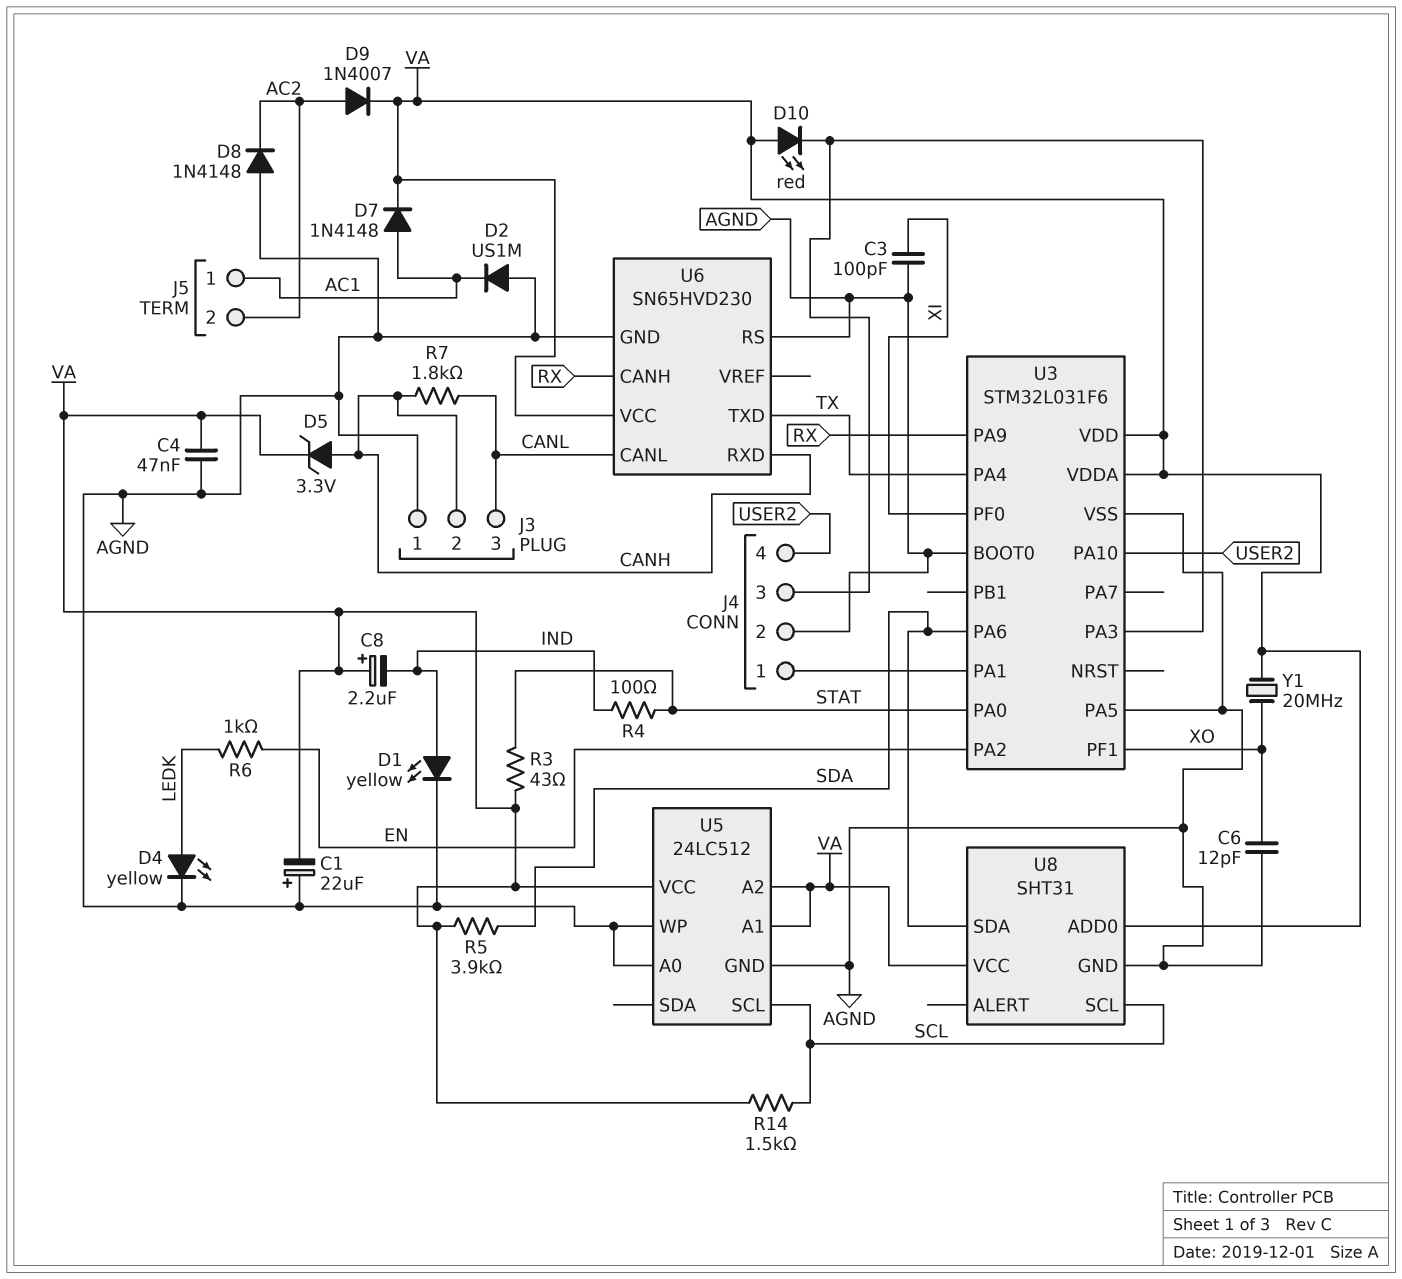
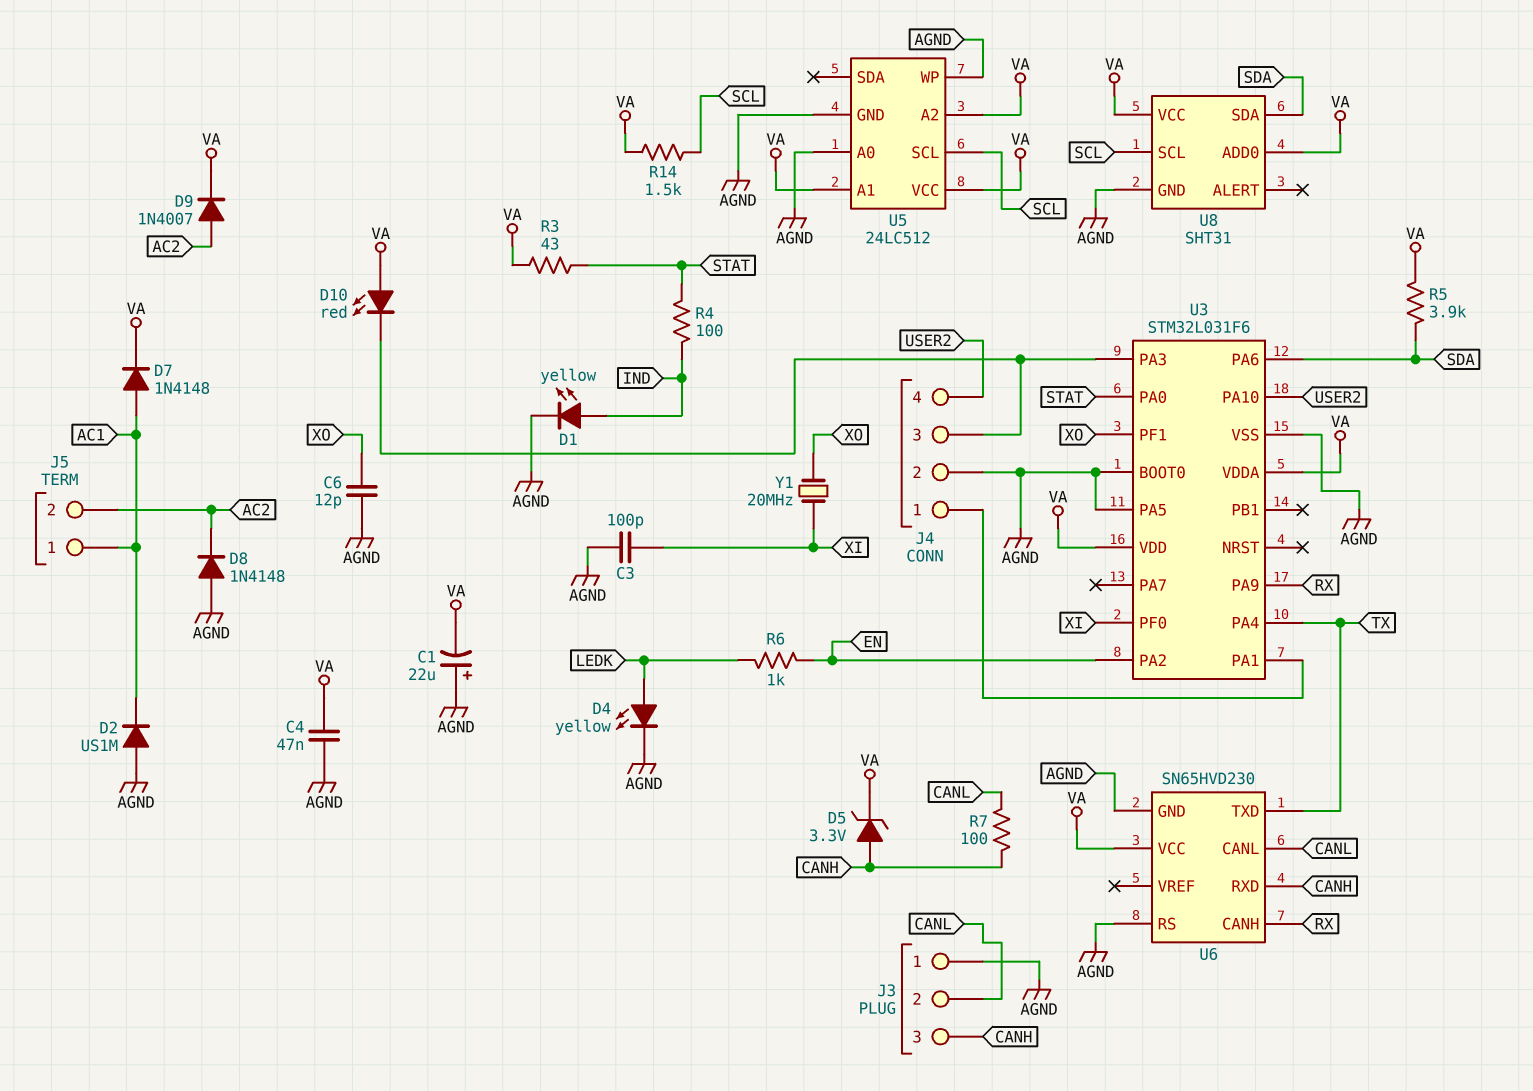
C8: 2.2uF (plus VA, minus IND) -> none
J3 pin 2: CANH -> CANL
J3 pin 3: CANL -> CANH
R7: 1.8k (CANH, CANL) -> 100 (CANH, CANL)
Y1: 20MHz (VA, XO) -> 20MHz (XI, XO)

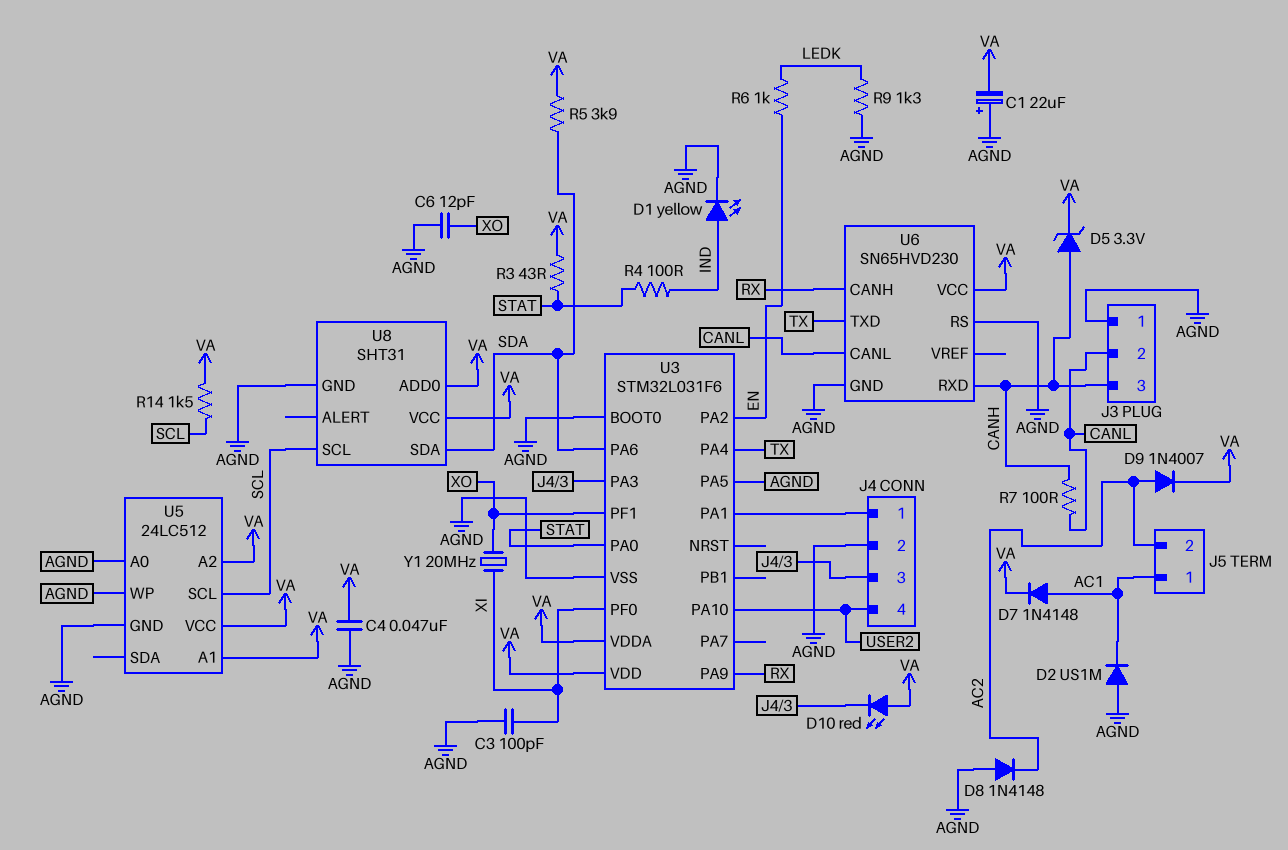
D4: LED yellow (A LEDK, K AGND) -> none
R9: none -> 1.3k (AGND, LEDK)

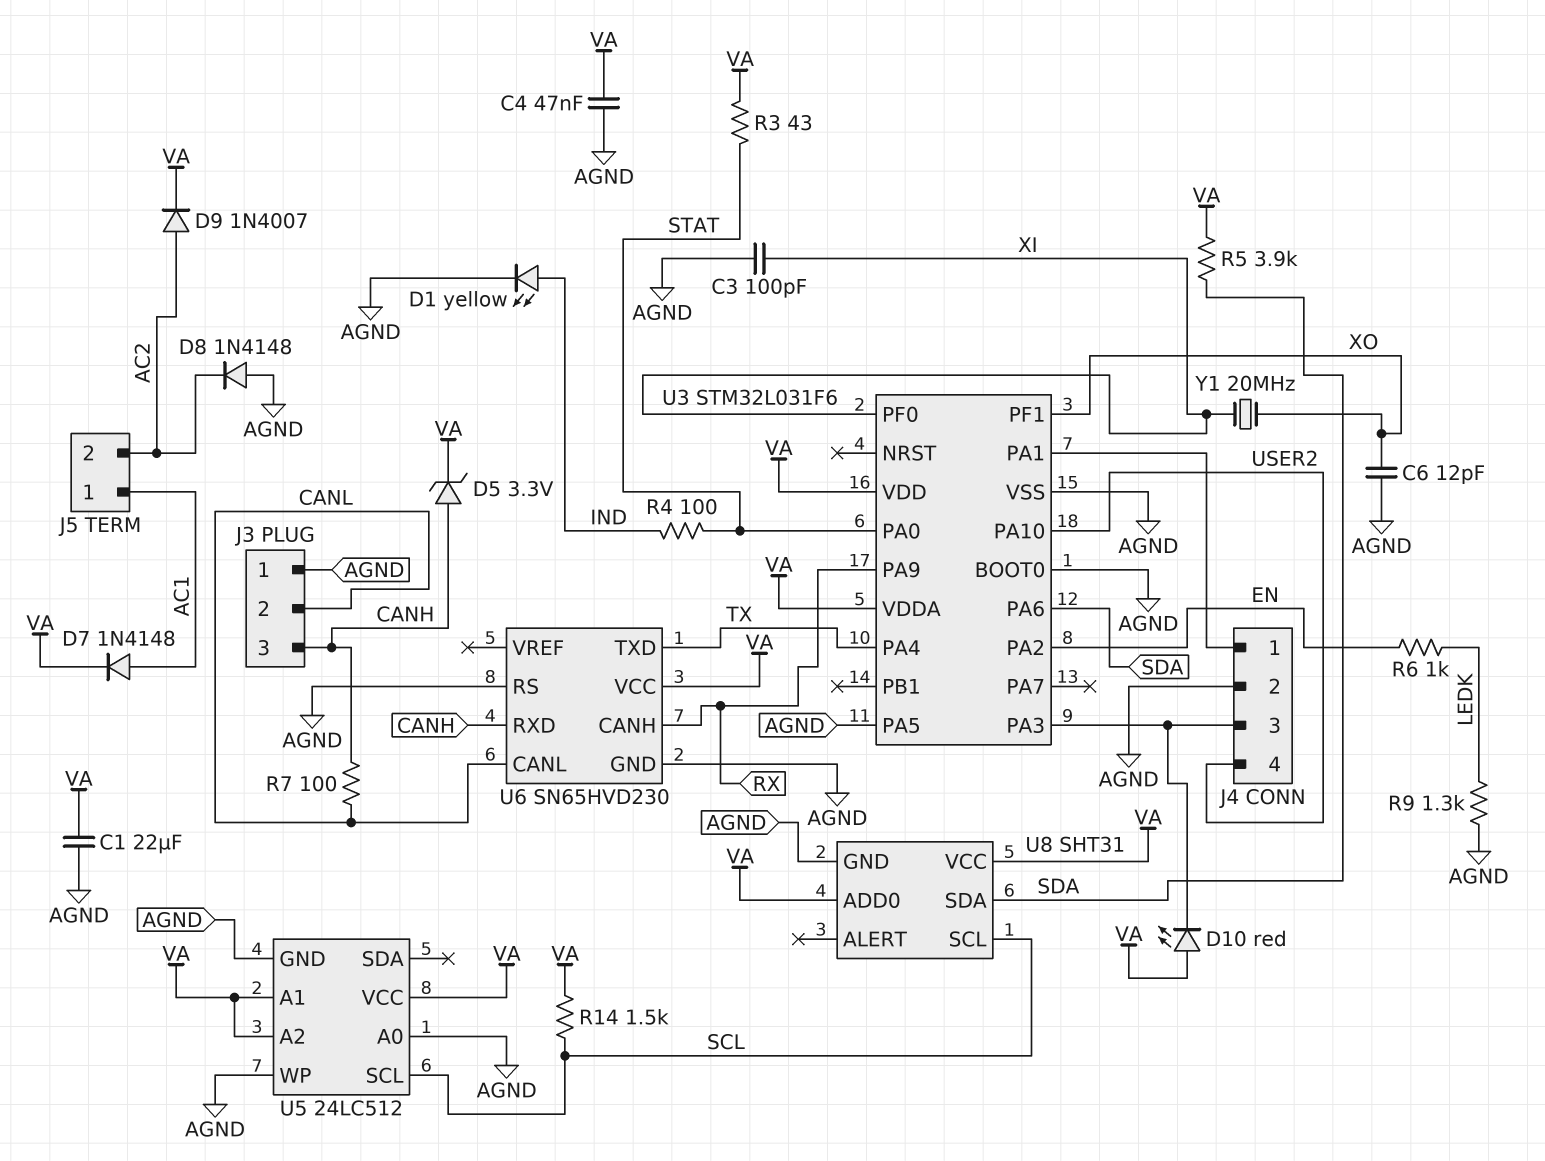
C1: 22uF (plus AGND, minus VA) -> 22uF (AGND, VA)
D2: diode US1M (A AGND, K AC1) -> none

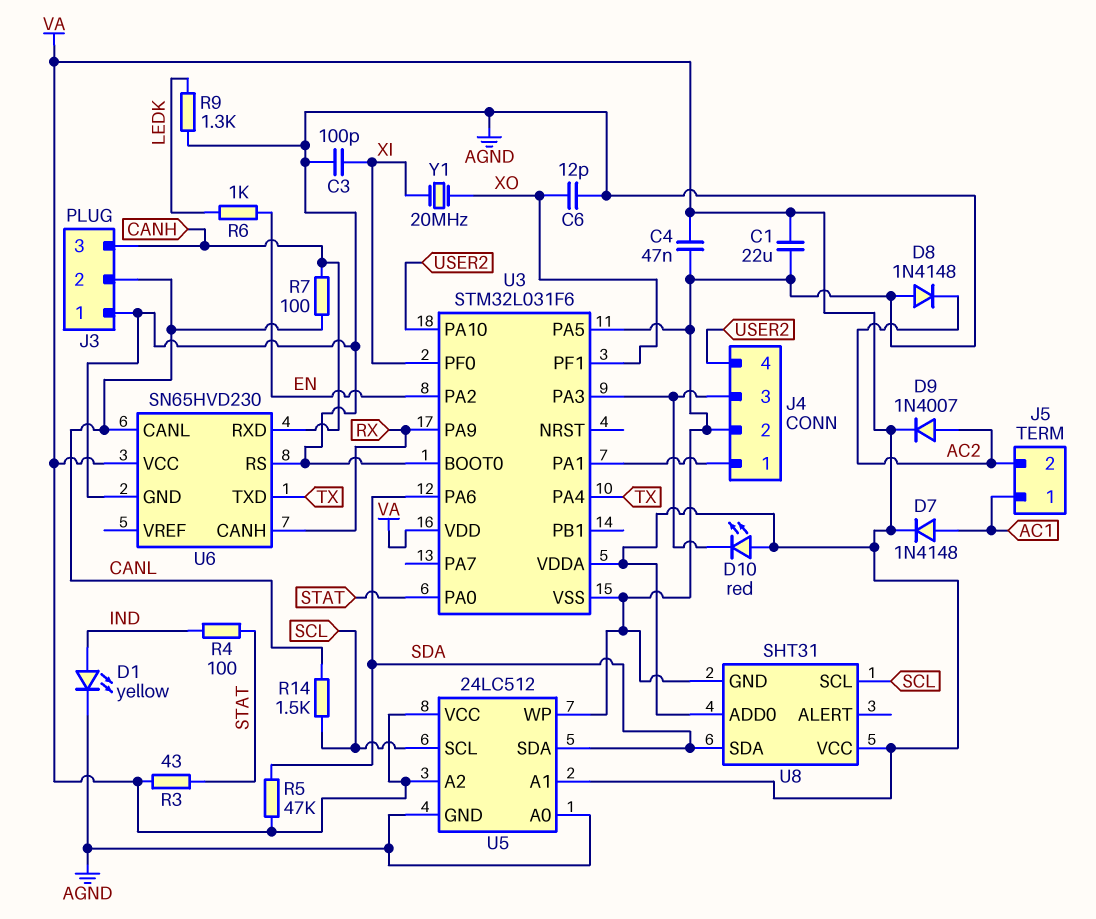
D5: zener 3.3V (A CANH, K VA) -> none
R5: 3.9k (SDA, VA) -> 47k (SDA, VA)
R14: 1.5k (SCL, VA) -> 1.5k (CANL, SCL)
U5 pin SDA: none -> SDA

